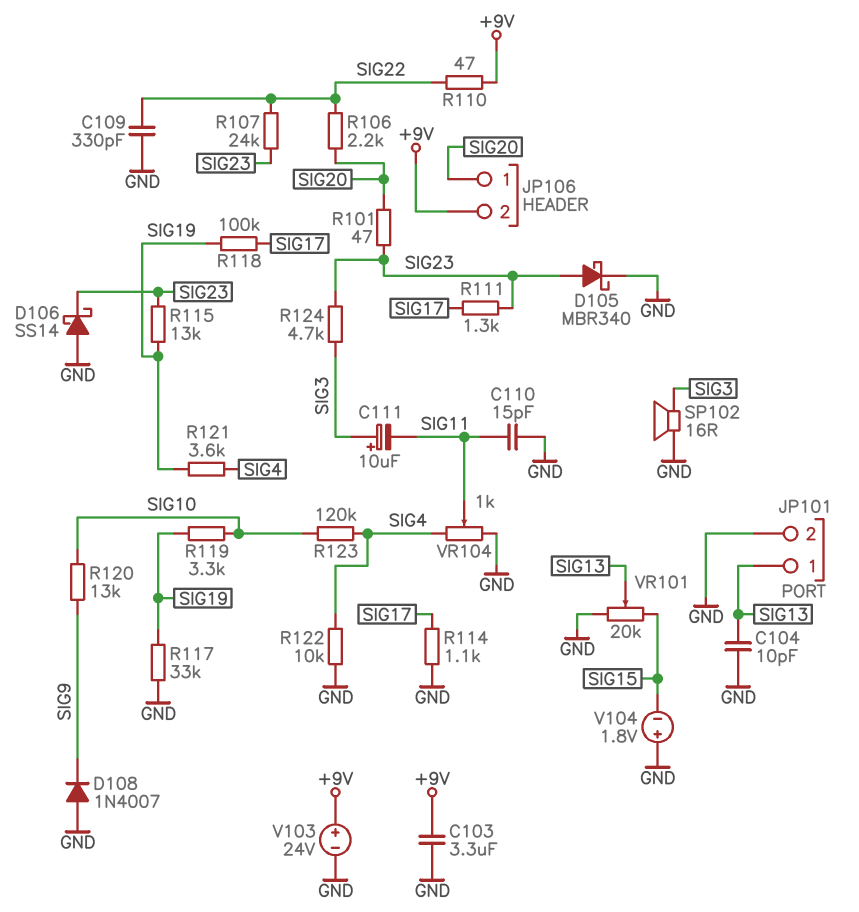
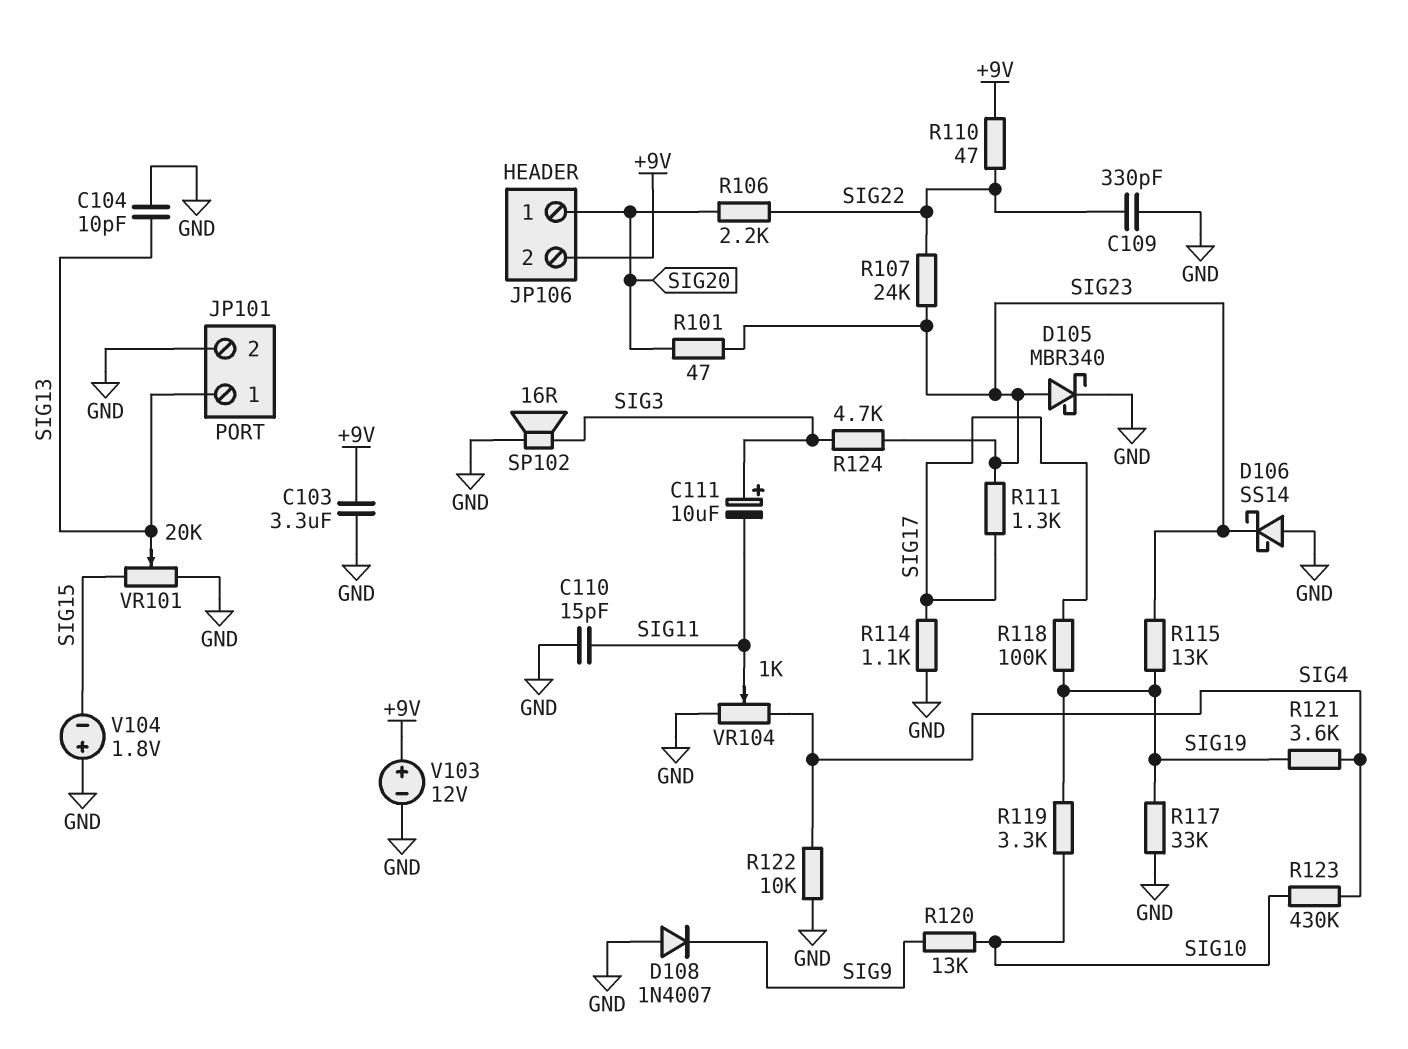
R123: 120k (SIG4, SIG10) -> 430k (SIG4, SIG10)
V103: 24V (plus +9V, minus GND) -> 12V (plus +9V, minus GND)

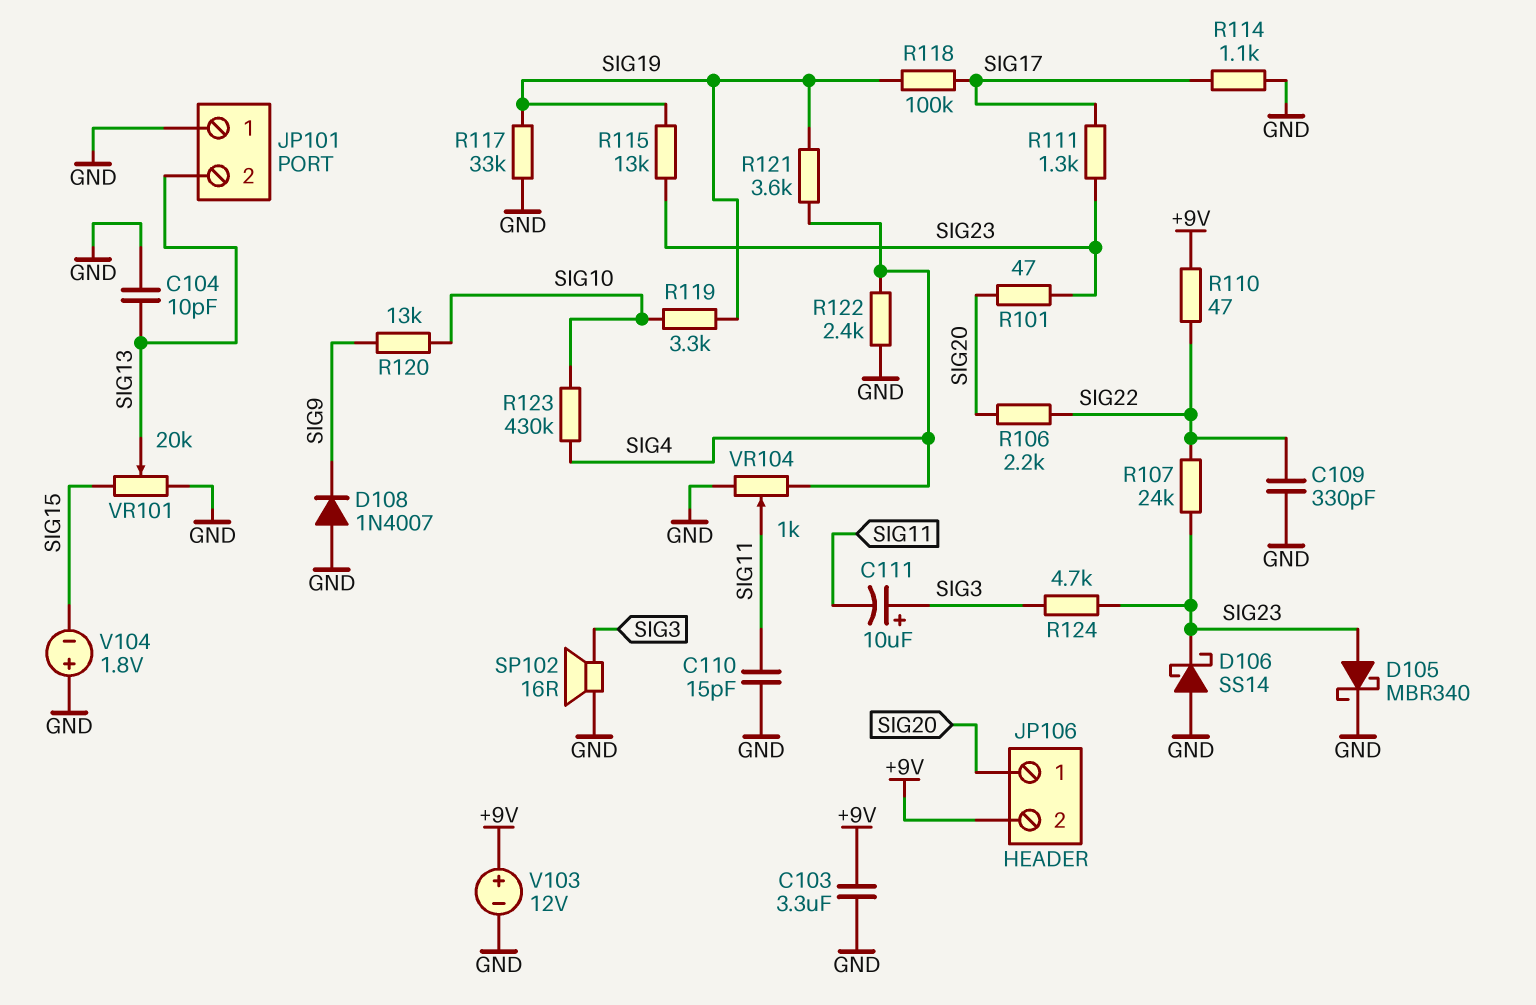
JP101 pin 1: SIG13 -> GND
JP101 pin 2: GND -> SIG13
R122: 10k (GND, SIG4) -> 2.4k (GND, SIG4)

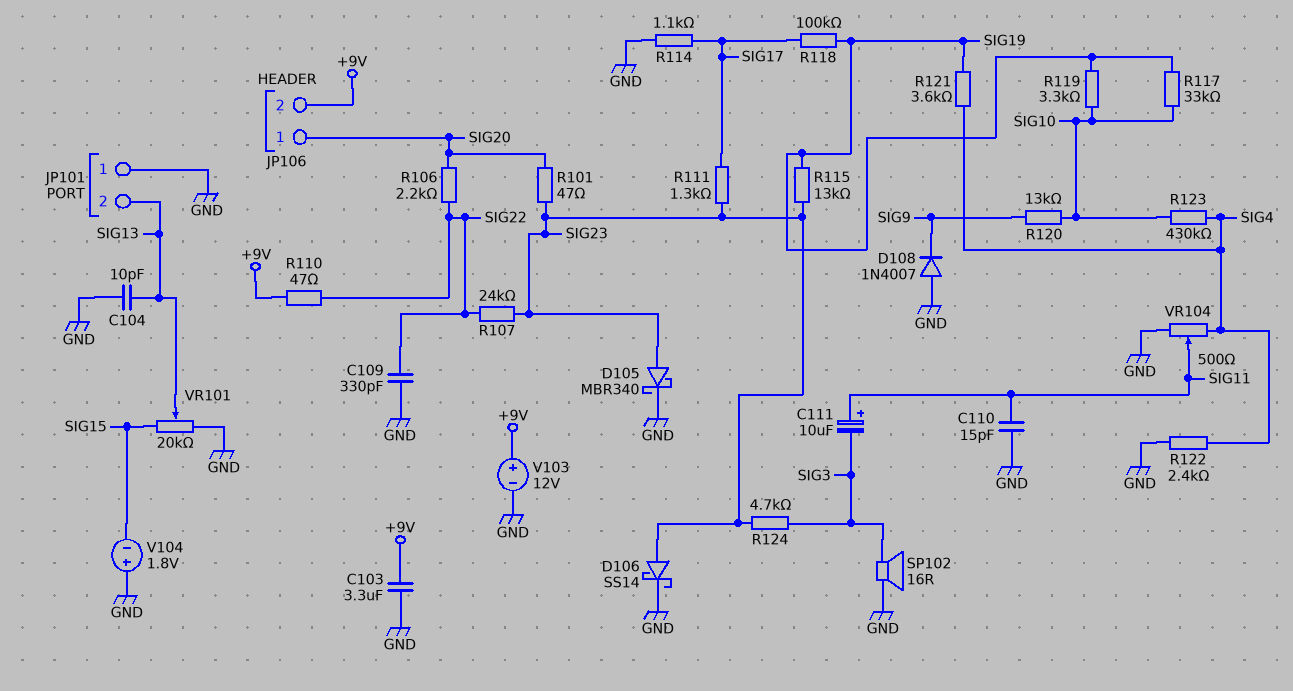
C111: 10uF (plus SIG3, minus SIG11) -> 10uF (plus SIG11, minus SIG3)
D106: schottky SS14 (A GND, K SIG23) -> schottky SS14 (A SIG23, K GND)
R117: 33k (GND, SIG19) -> 33k (SIG10, SIG19)
VR104: 1k (GND, SIG4, wiper SIG11) -> 500 (GND, SIG4, wiper SIG11)

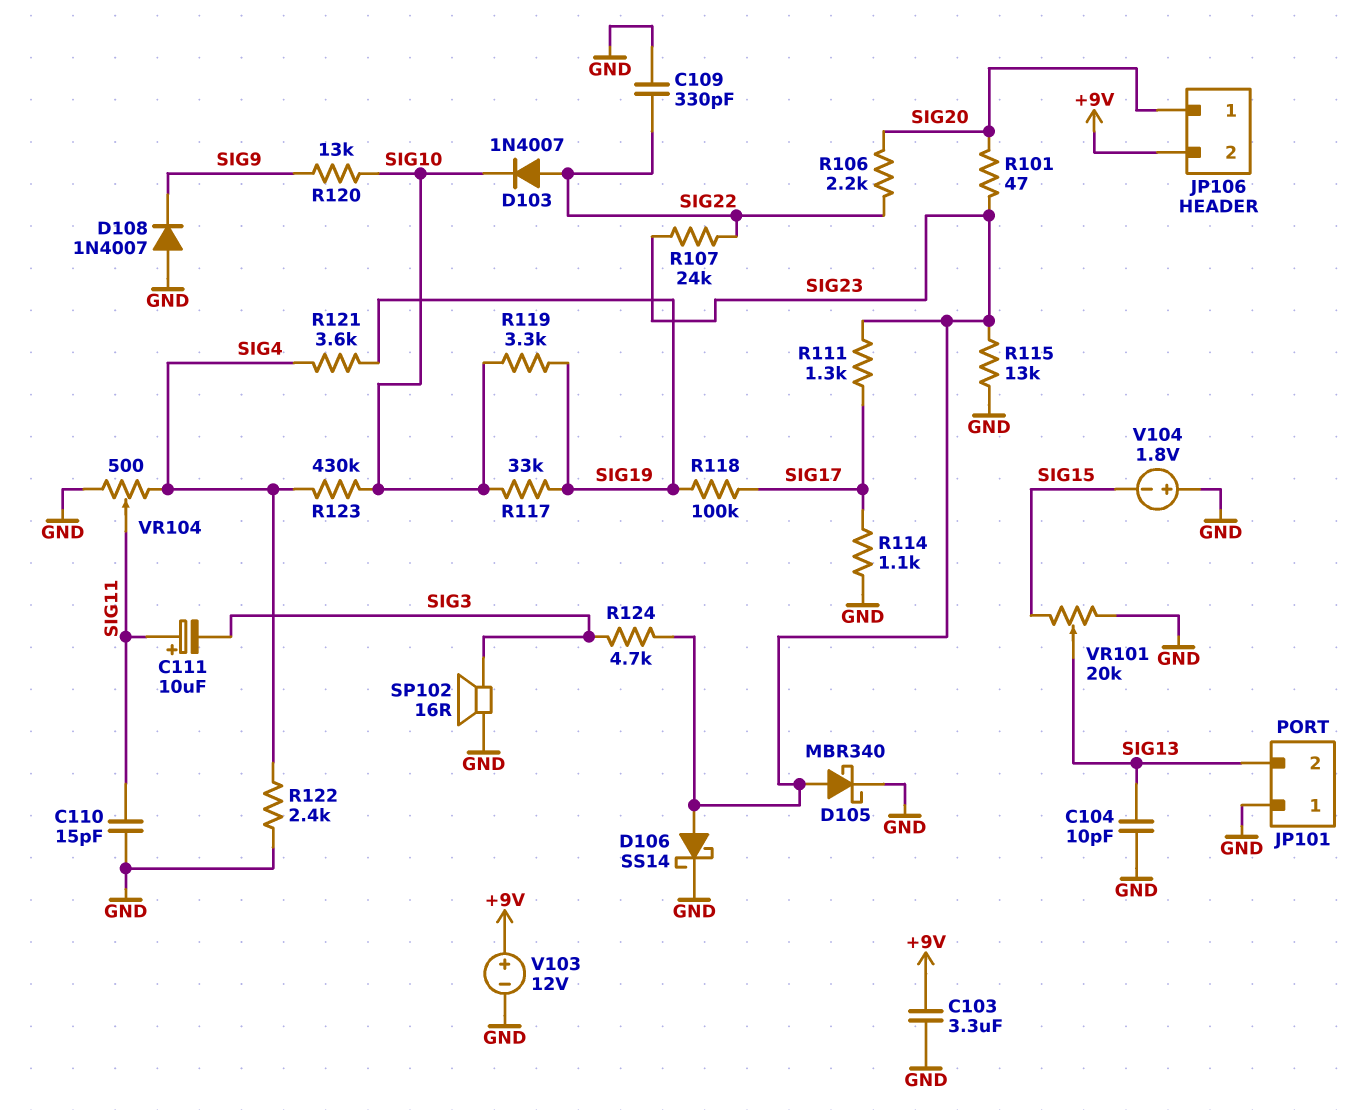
D103: none -> diode 1N4007 (A SIG22, K SIG10)
R110: 47 (+9V, SIG22) -> none
R115: 13k (SIG19, SIG23) -> 13k (GND, SIG23)

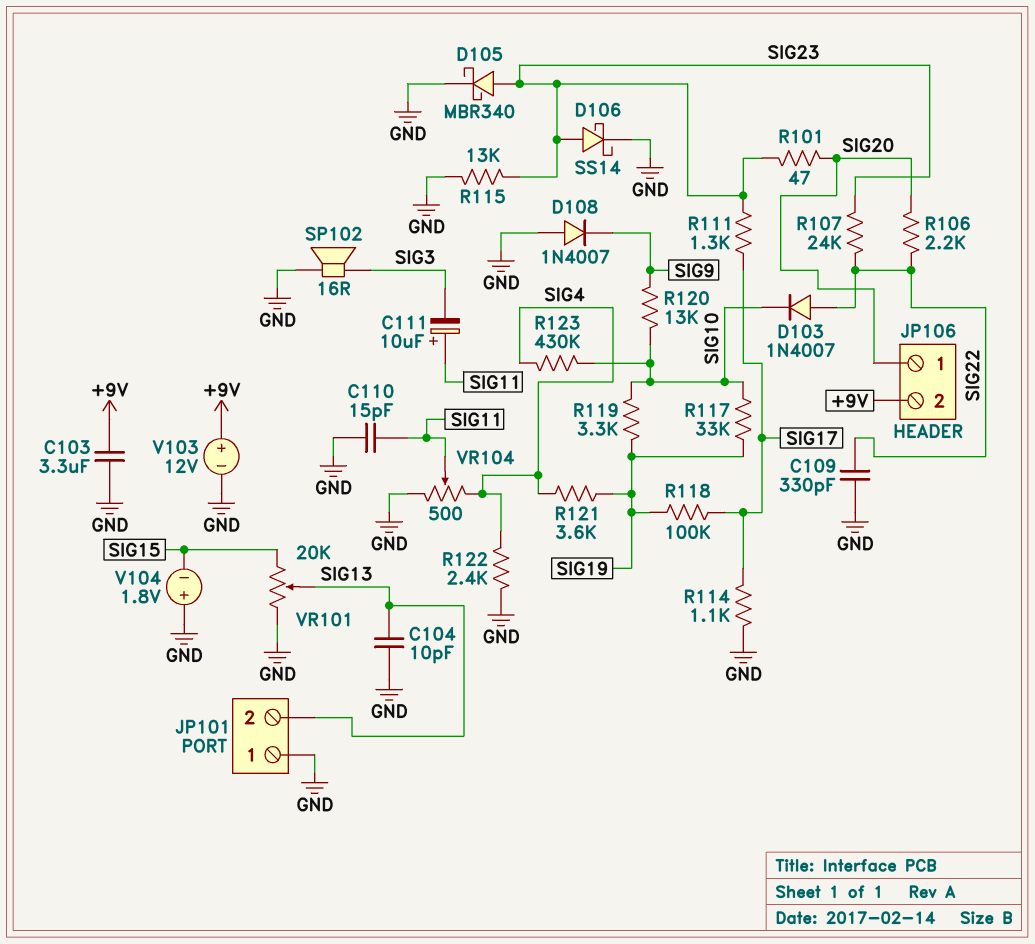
R124: 4.7k (SIG3, SIG23) -> none

